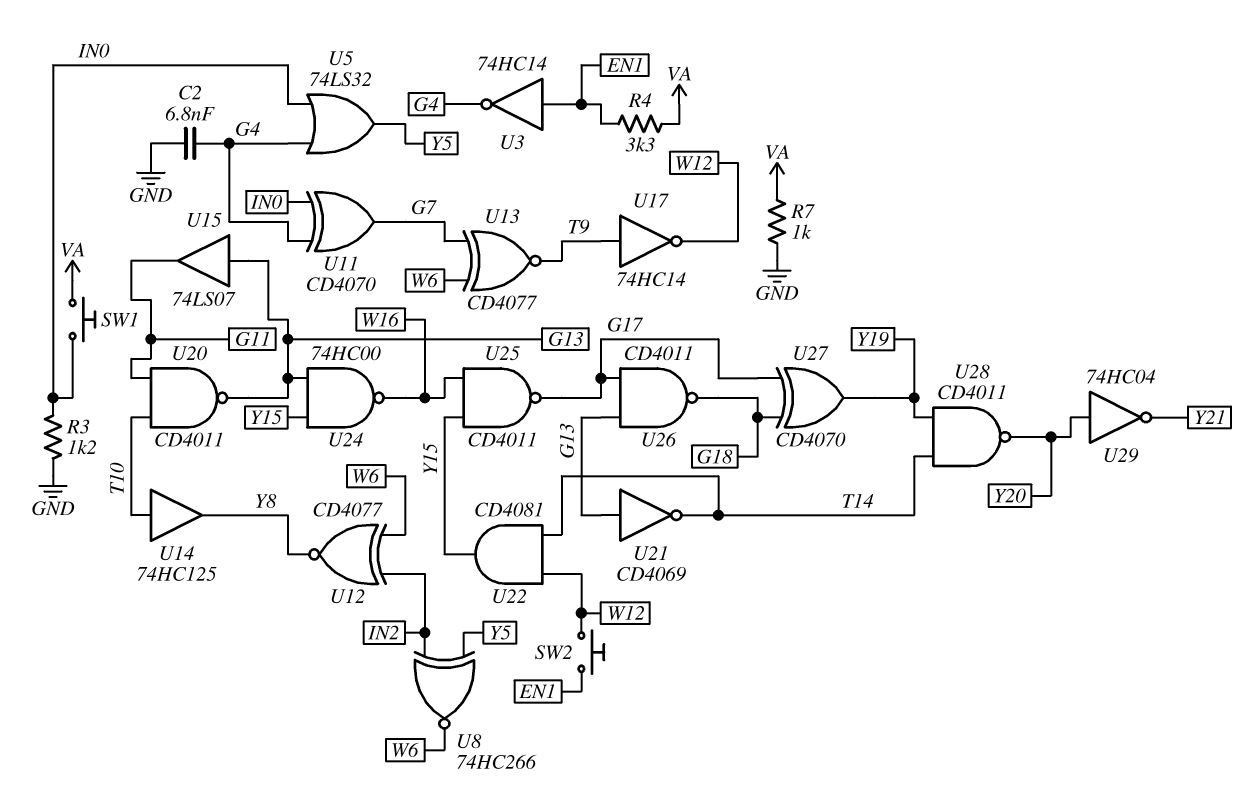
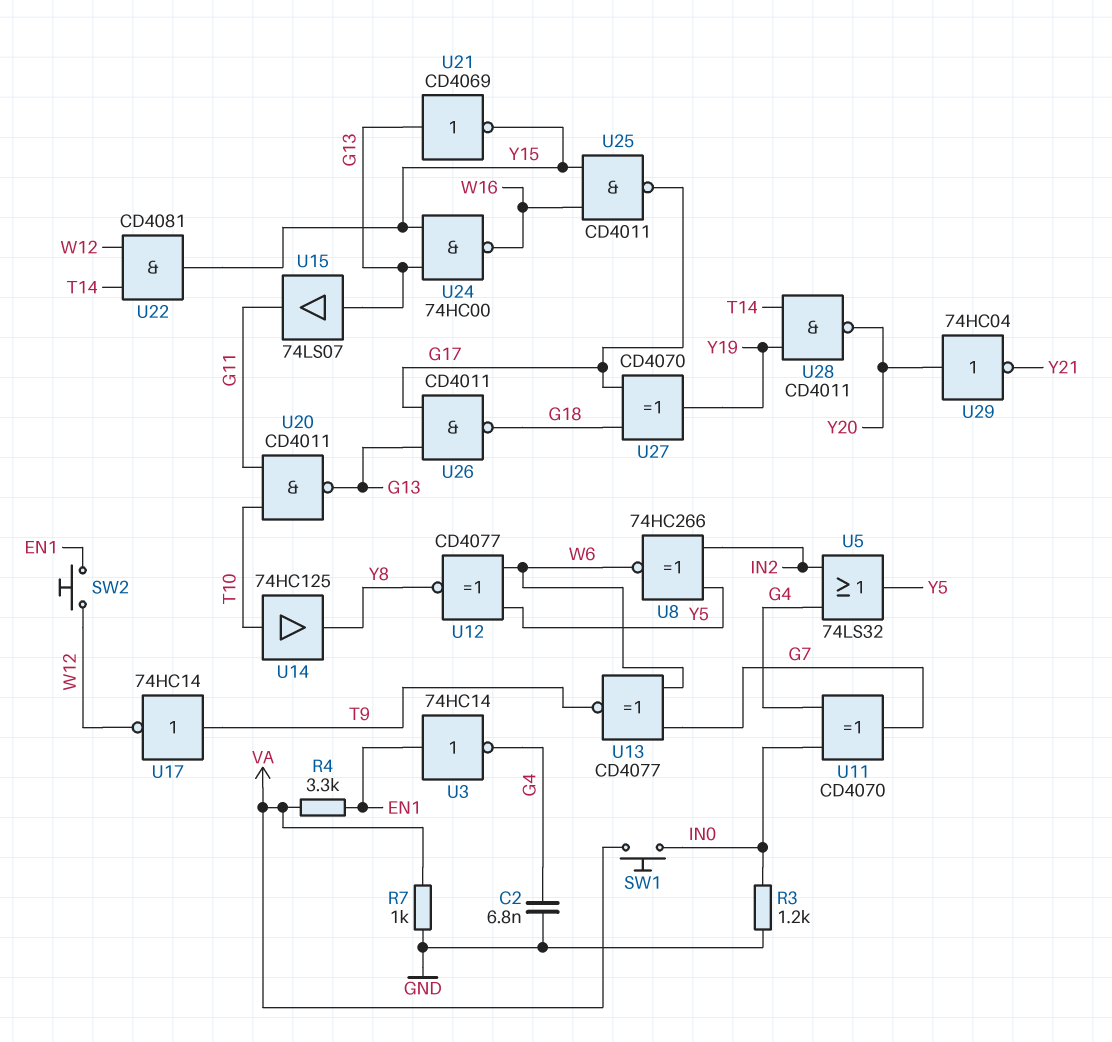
U5: OR 74LS32 (in G4, in IN0, out Y5) -> OR 74LS32 (in G4, in IN2, out Y5)
U12: XNOR CD4077 (in IN2, in W6, out Y8) -> XNOR CD4077 (in W6, in Y5, out Y8)
U21: NOT CD4069 (in G13, out T14) -> NOT CD4069 (in G13, out Y15)

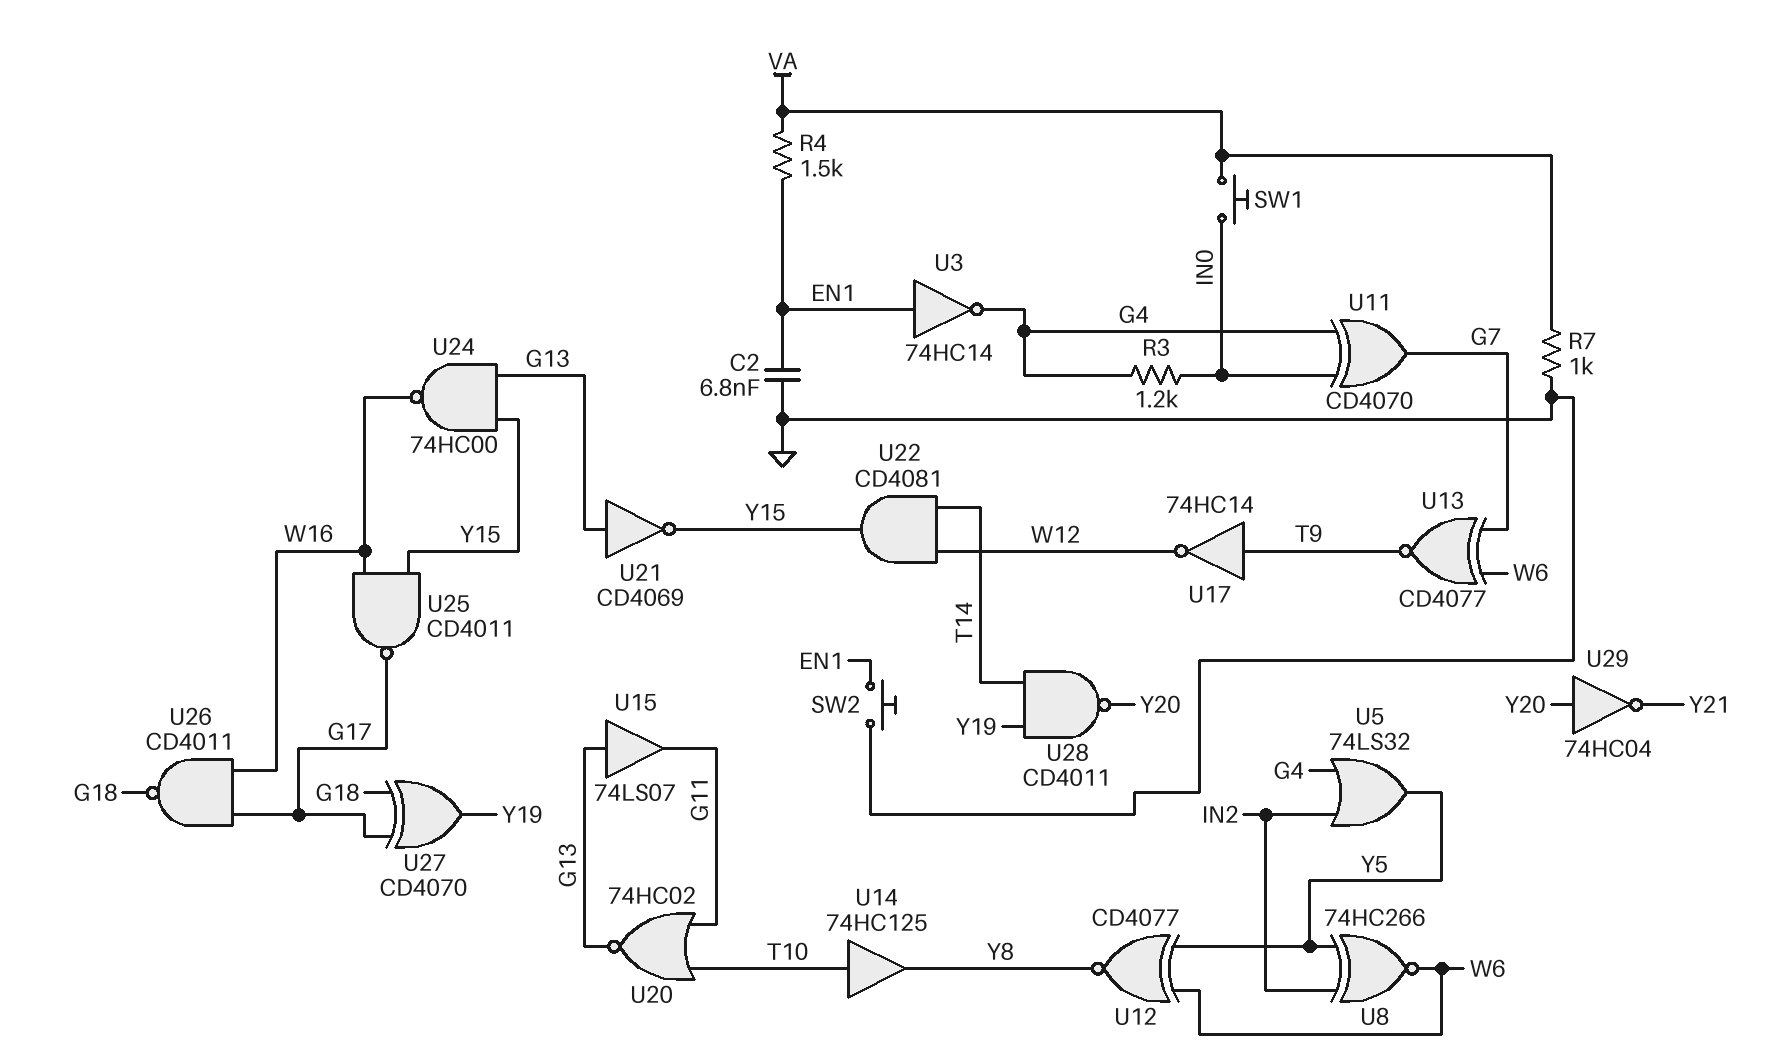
C2: 6.8nF (G4, GND) -> 6.8nF (EN1, GND)
R3: 1.2k (GND, IN0) -> 1.2k (G4, IN0)
R4: 3.3k (EN1, VA) -> 1.5k (EN1, VA)
SW2: button (EN1, W12) -> button (EN1, GND)
U20: NAND CD4011 (in G11, in T10, out G13) -> NOR 74HC02 (in G11, in T10, out G13)
U26: NAND CD4011 (in G13, in G17, out G18) -> NAND CD4011 (in G17, in W16, out G18)

